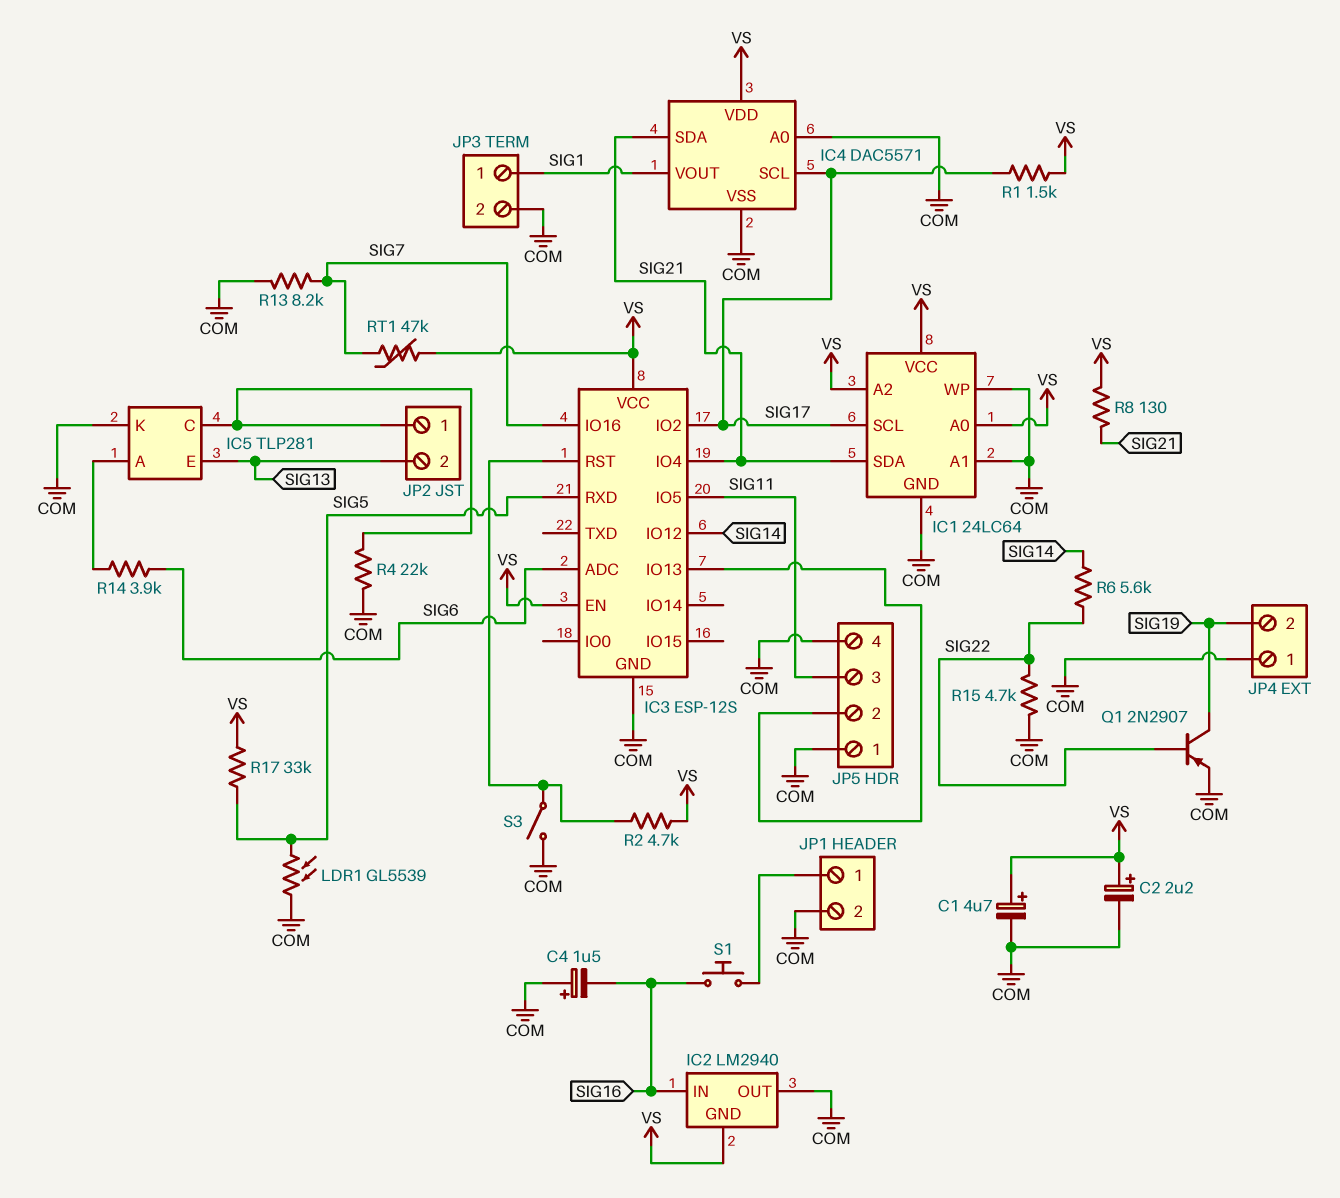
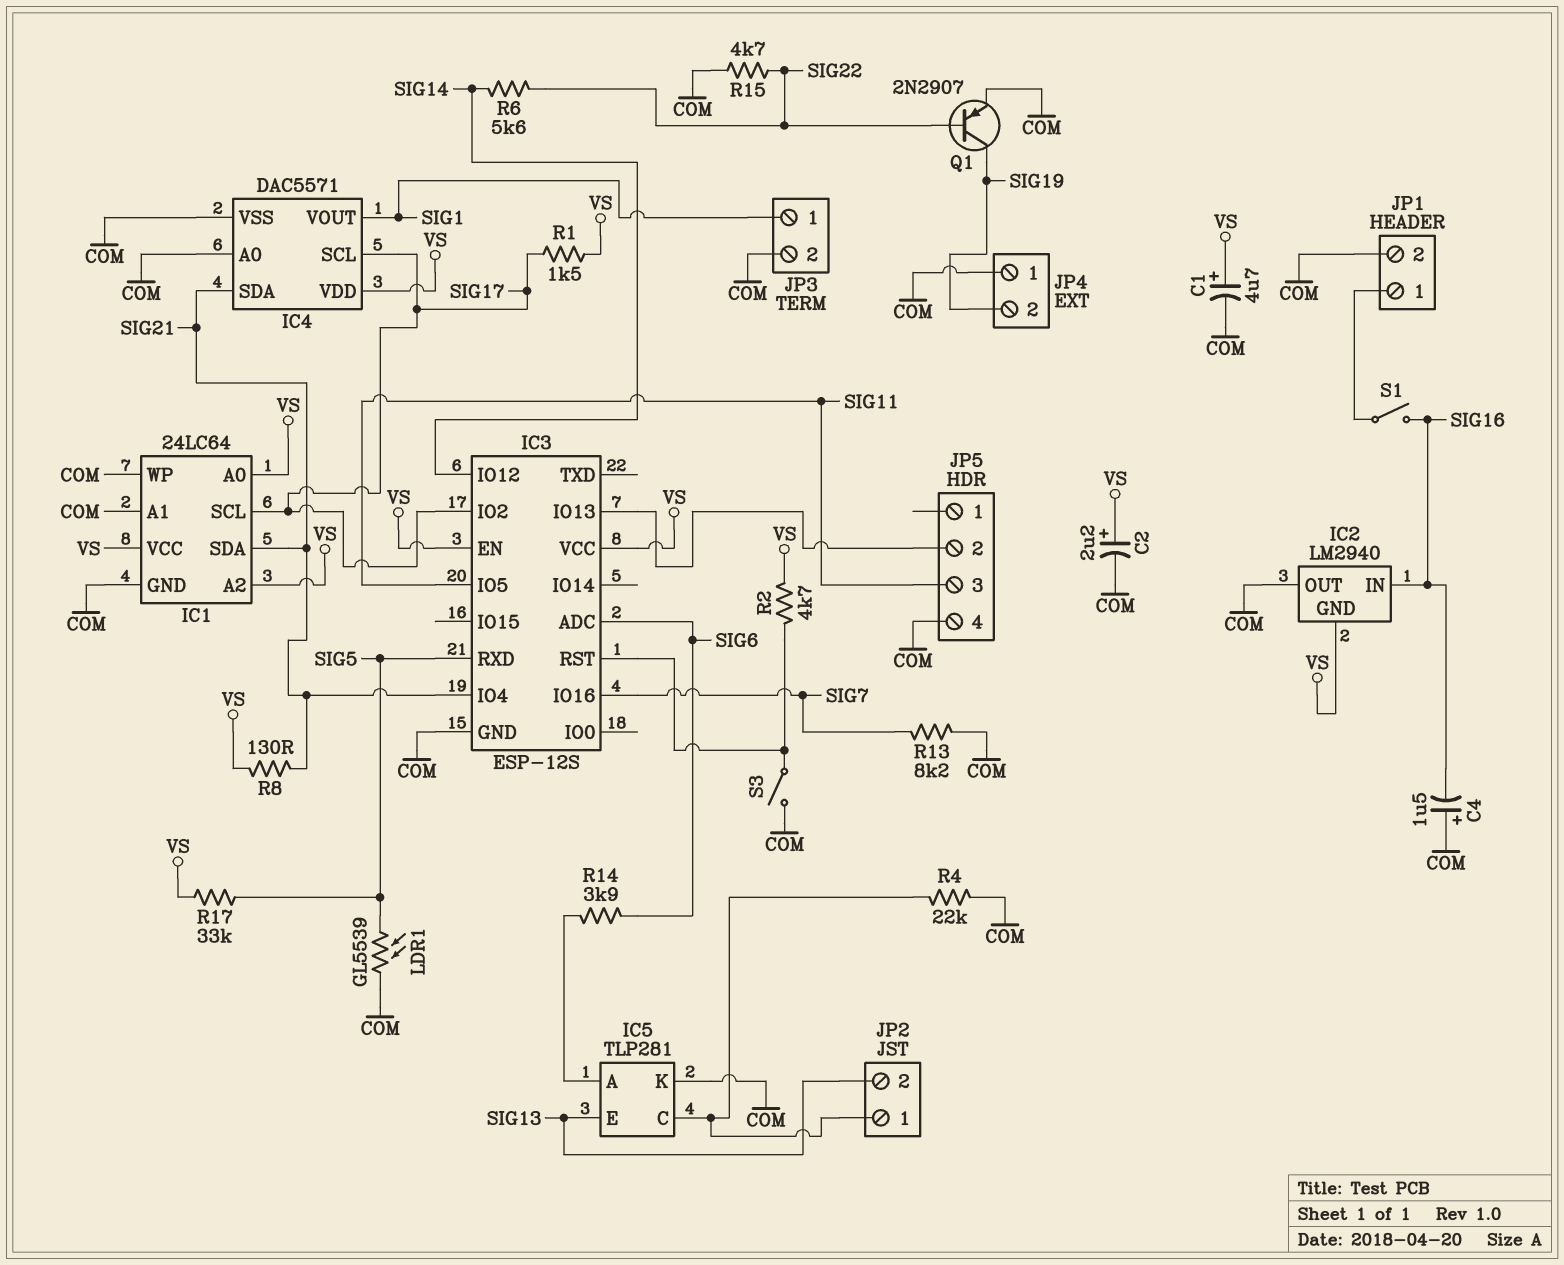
JP5 pin 1: COM -> none
RT1: 47k (SIG7, VS) -> none
S1: button (JP1/1, SIG16) -> switch (JP1/1, SIG16)

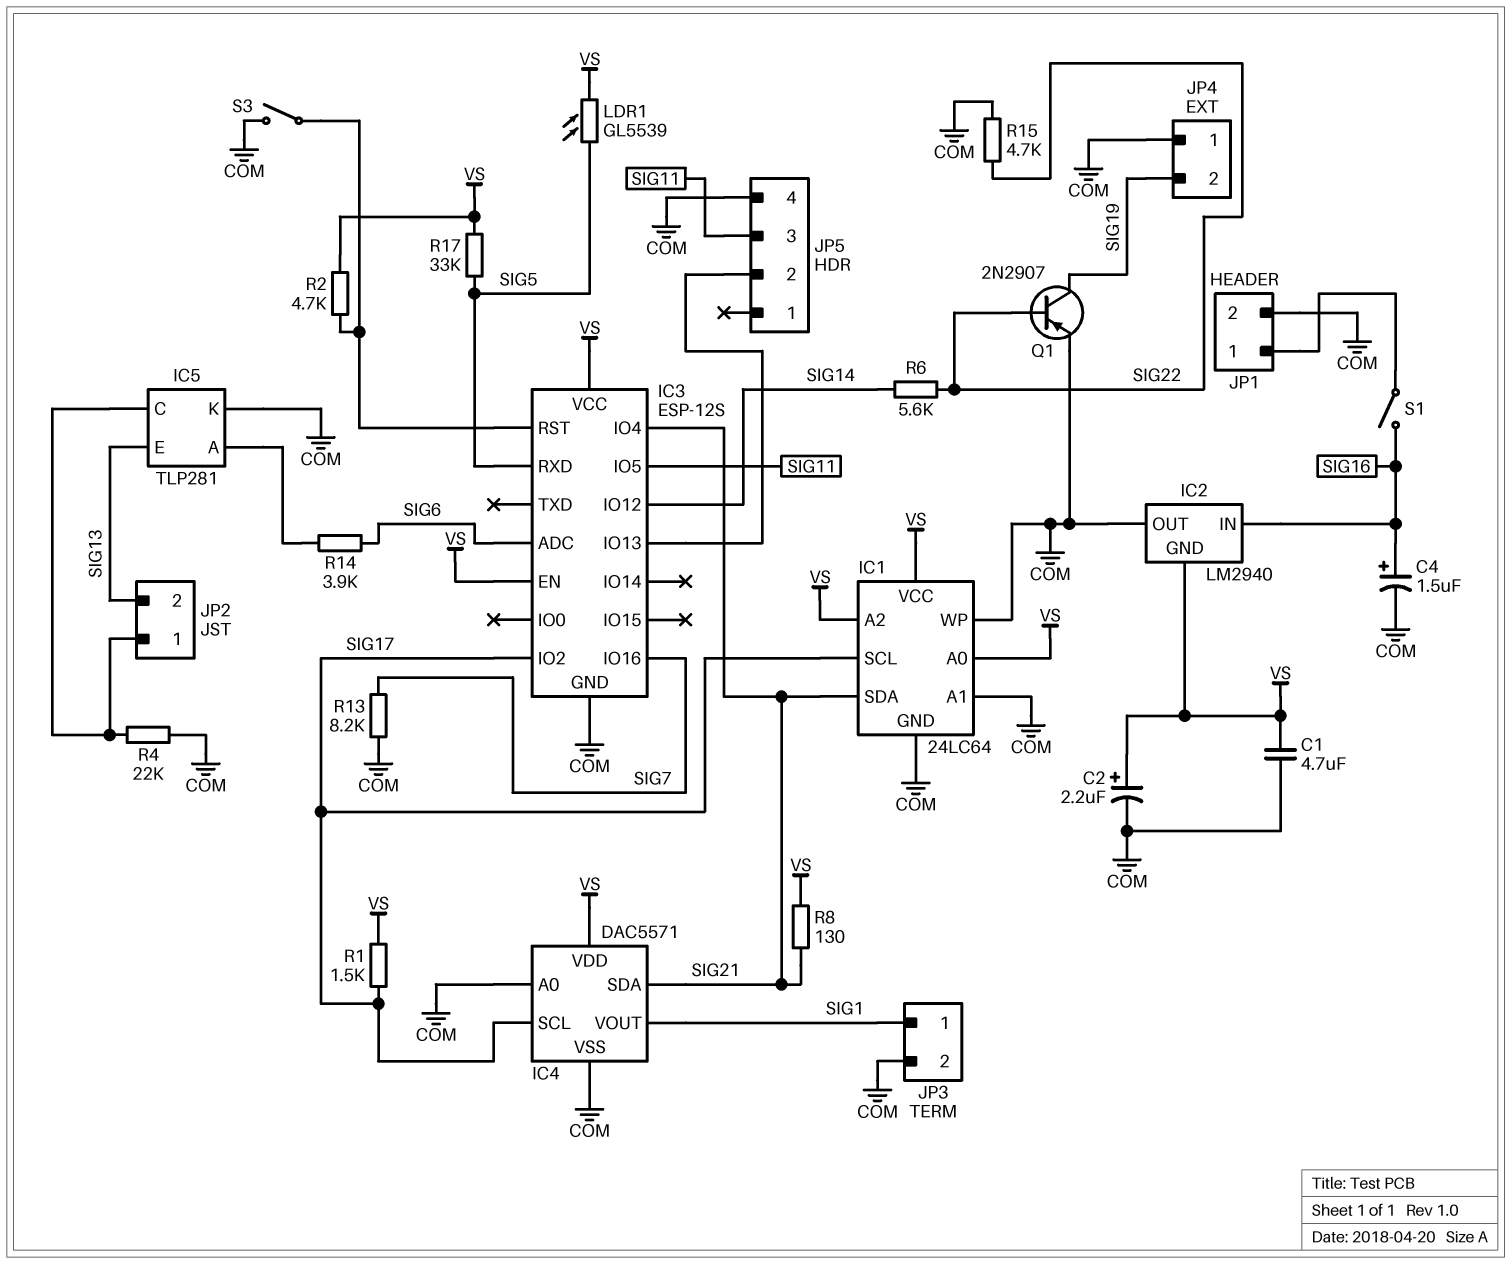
C1: 4.7uF (plus VS, minus COM) -> 4.7uF (COM, VS)
C4: 1.5uF (plus COM, minus SIG16) -> 1.5uF (plus SIG16, minus COM)
LDR1: GL5539 (COM, SIG5) -> GL5539 (SIG5, VS)

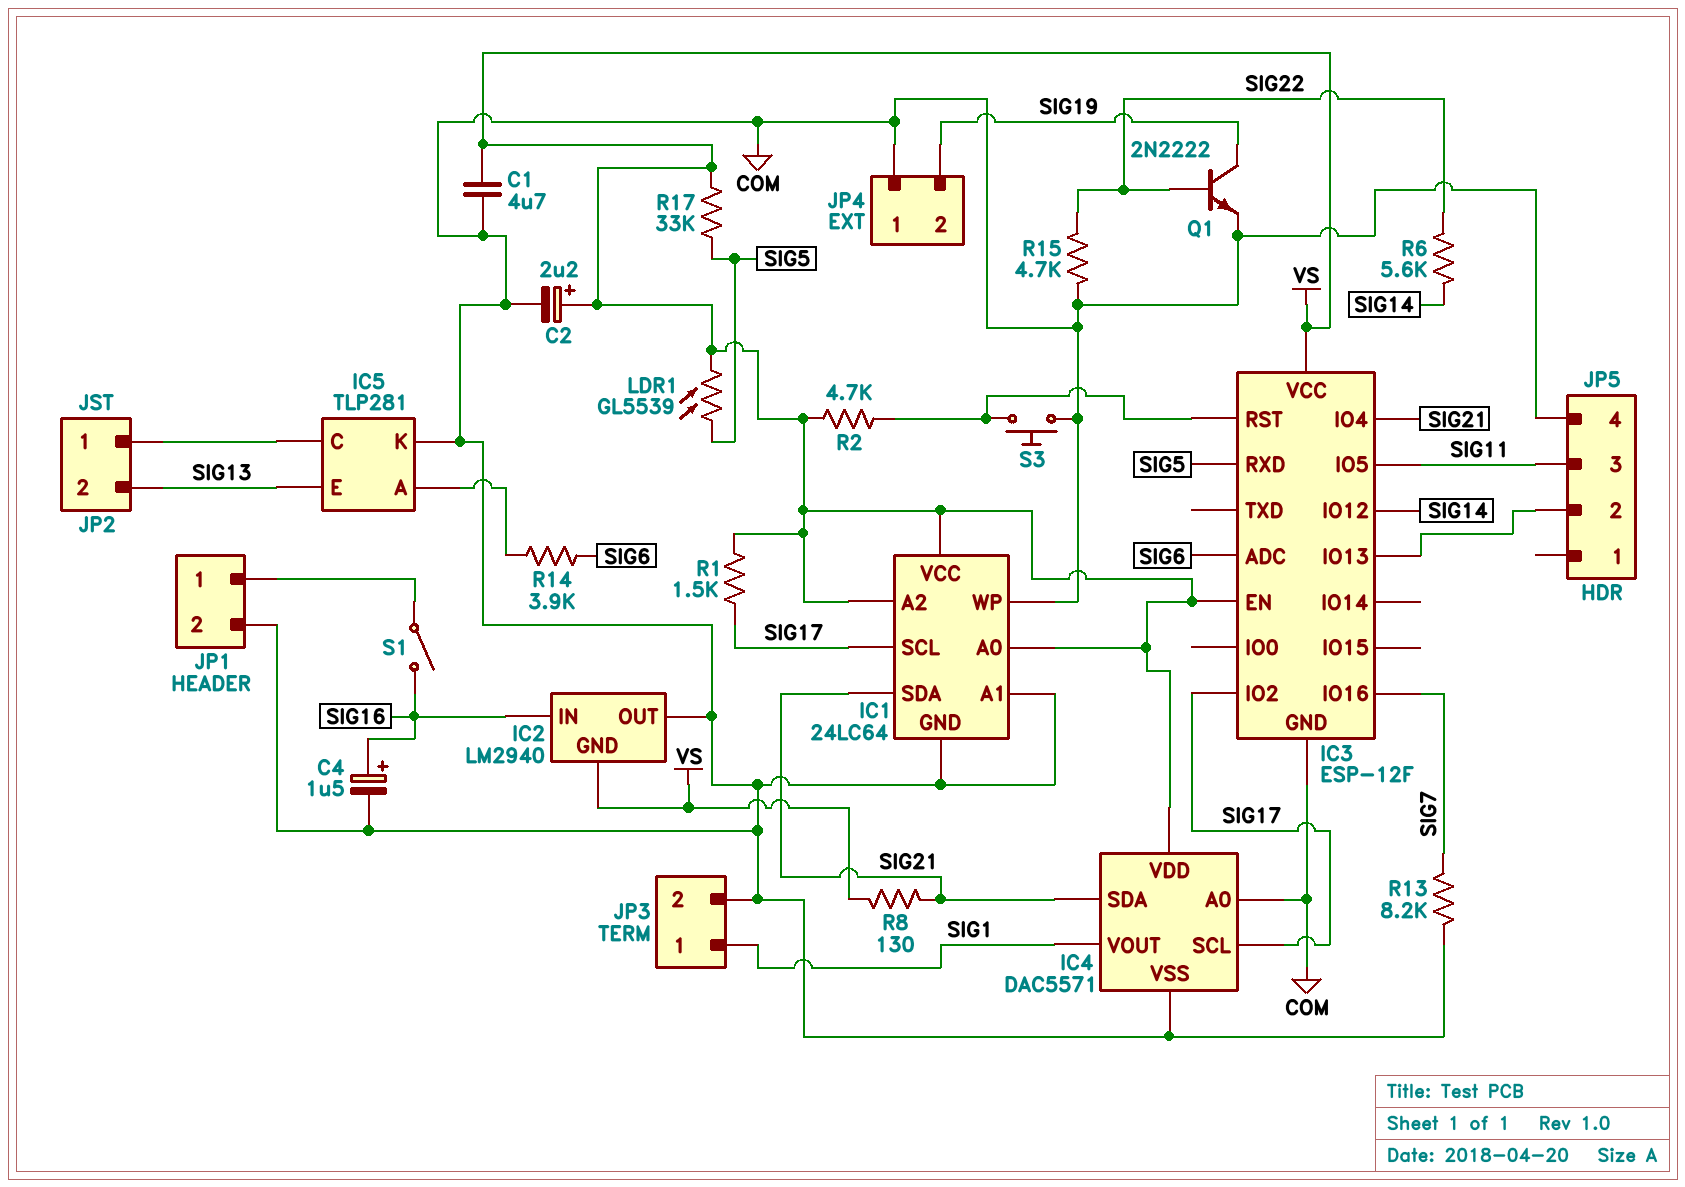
IC3: ESP-12S -> ESP-12F
Q1: PNP 2N2907 (B SIG22, C SIG19, E COM) -> NPN 2N2222 (B SIG22, C SIG19, E COM)
R4: 22k (COM, IC5/C) -> none
S3: switch (COM, IC3/RST) -> button (COM, IC3/RST)

